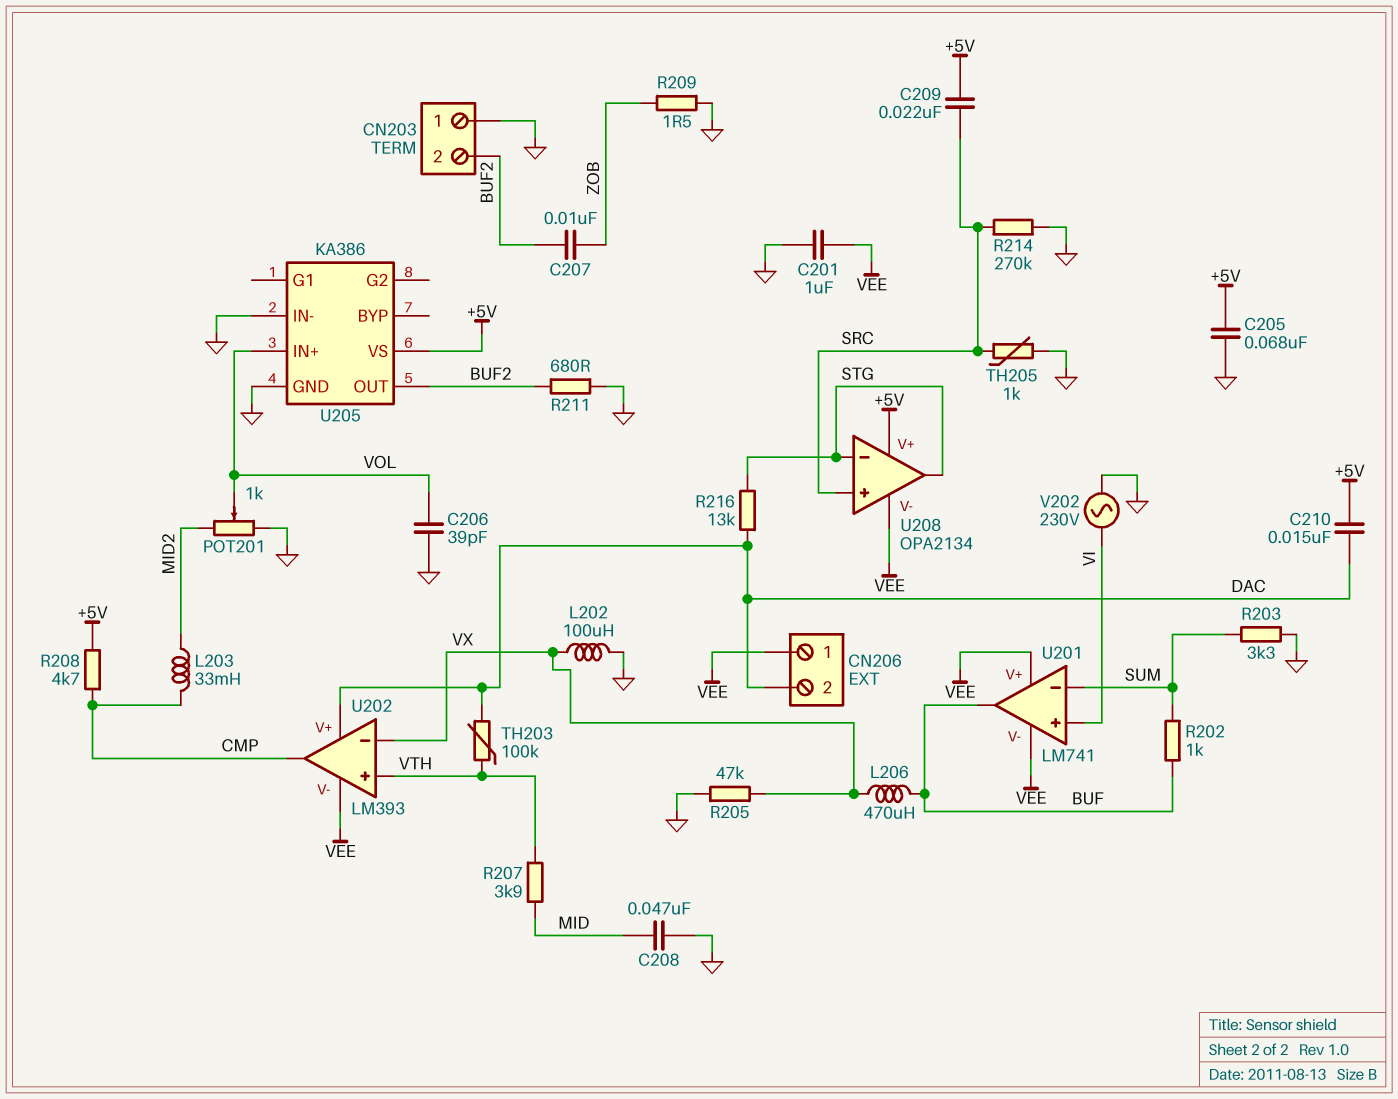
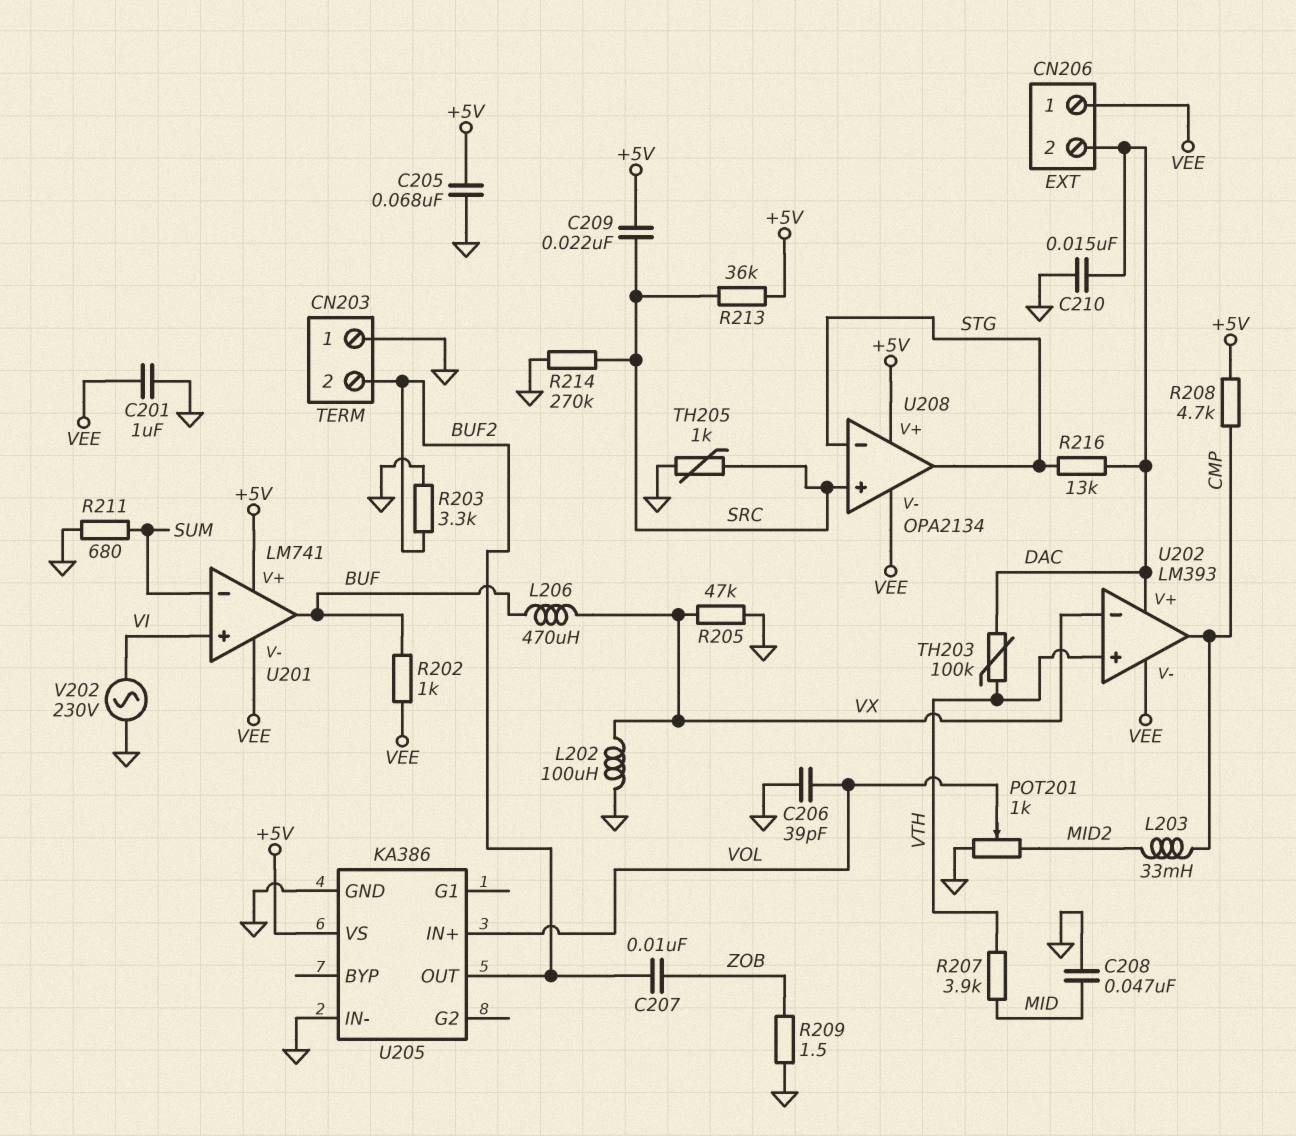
C210: 15nF (+5V, DAC) -> 15nF (DAC, GND)
R202: 1k (BUF, SUM) -> 1k (BUF, VEE)
R203: 3.3k (GND, SUM) -> 3.3k (BUF2, GND)
R211: 680 (BUF2, GND) -> 680 (GND, SUM)
R213: none -> 36k (+5V, SRC)
U201 pin V+: VEE -> +5V

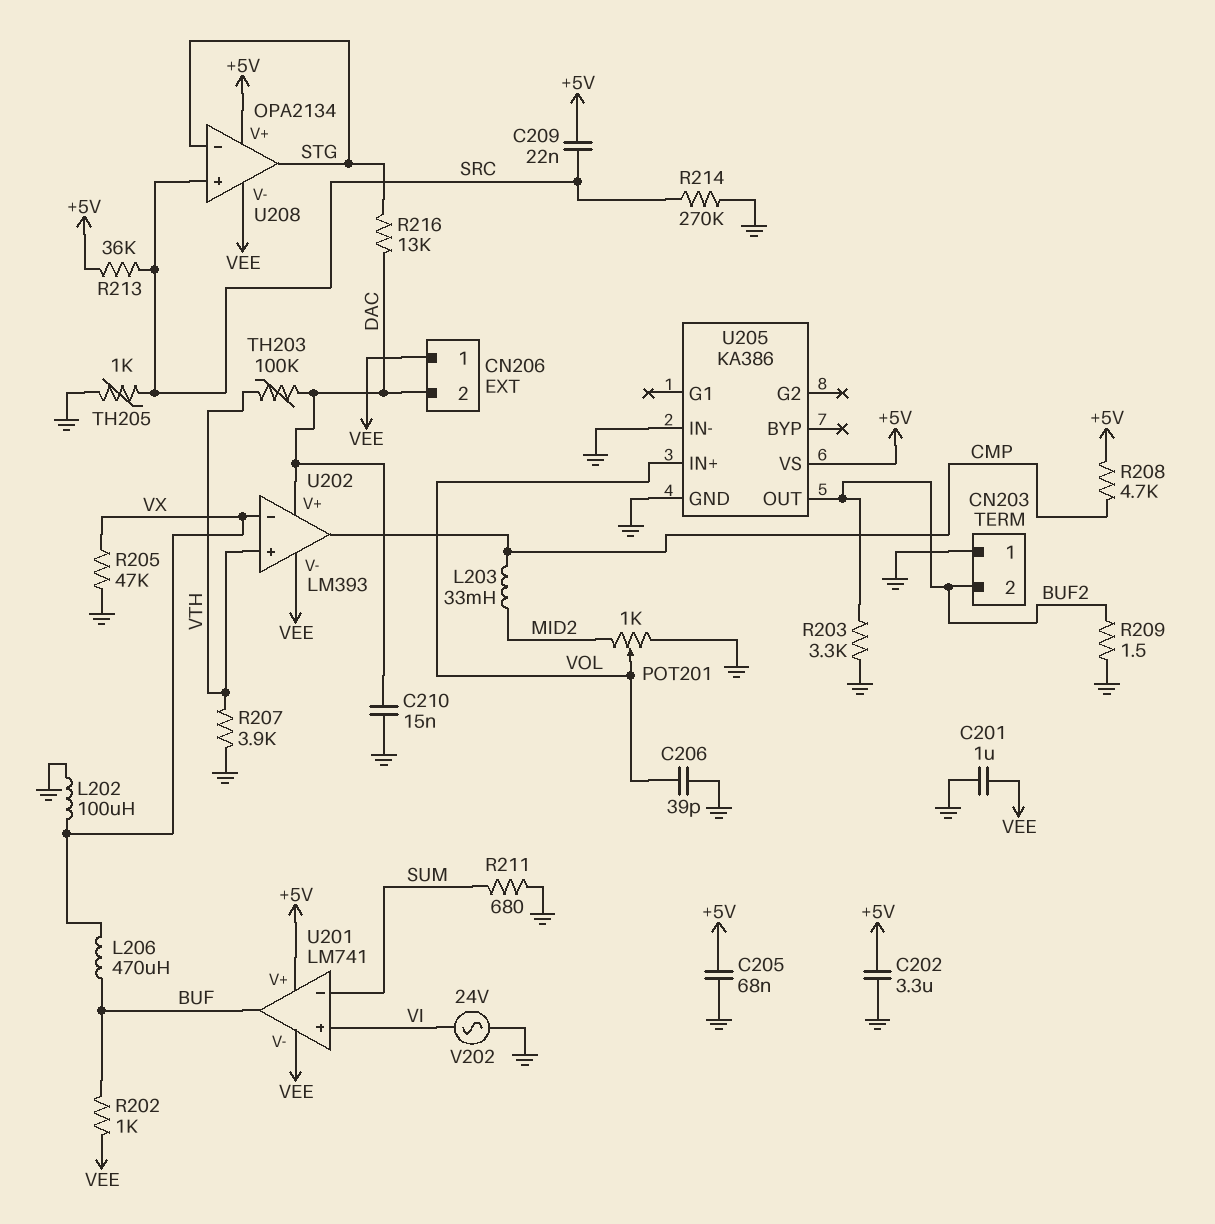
C202: none -> 3.3uF (+5V, GND)
C207: 10nF (BUF2, ZOB) -> none
C208: 47nF (GND, MID) -> none
R207: 3.9k (MID, VTH) -> 3.9k (GND, VTH)
R209: 1.5 (GND, ZOB) -> 1.5 (BUF2, GND)
V202: AC 230V (GND, VI) -> AC 24V (GND, VI)

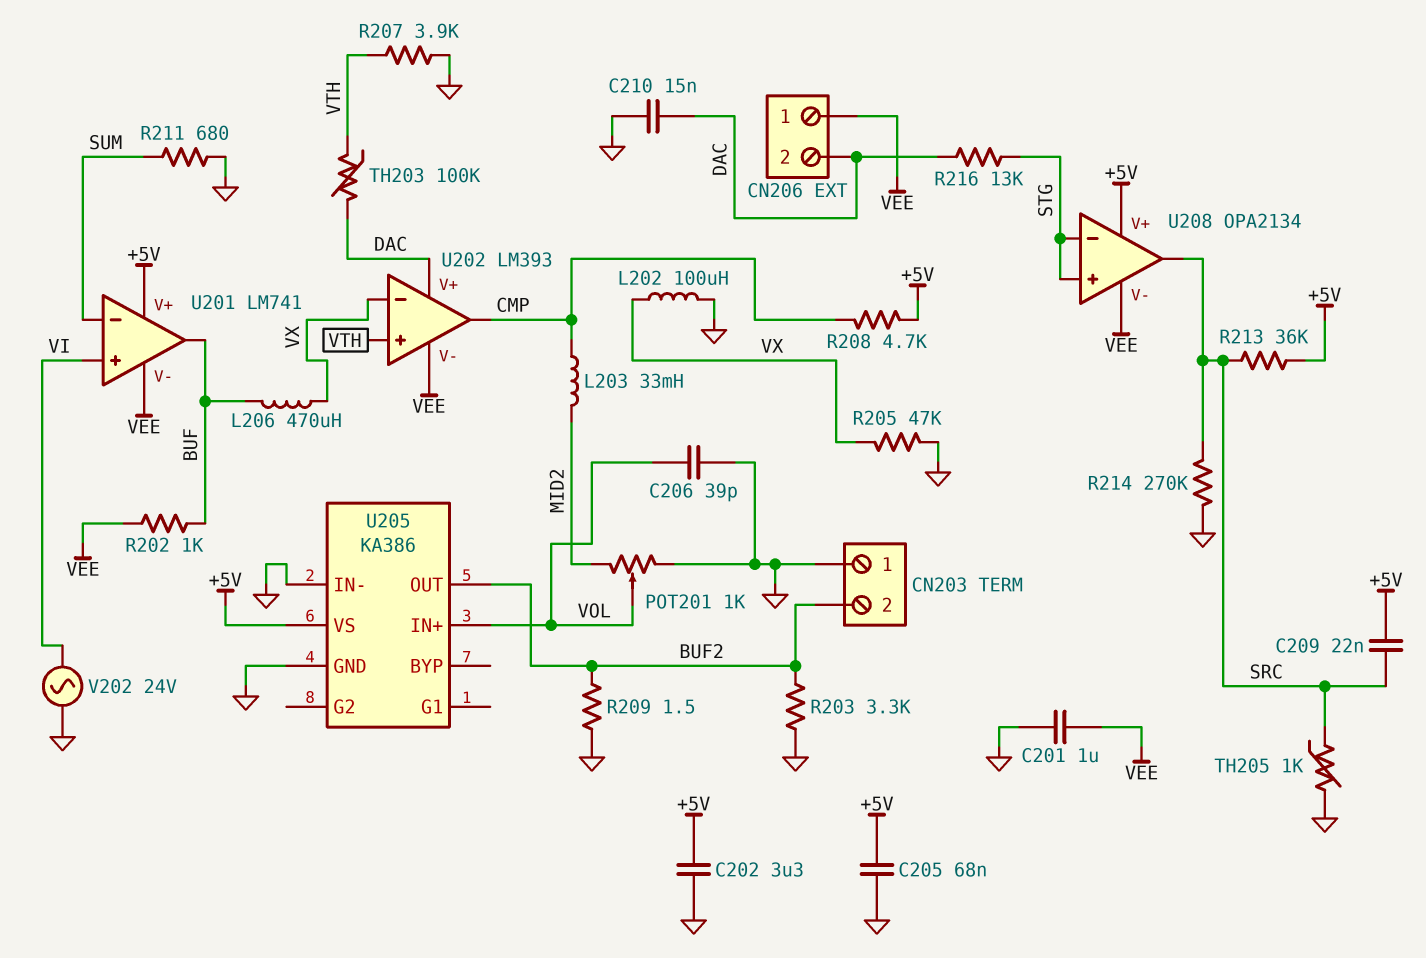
U208 pin in+: SRC -> STG
U208 pin out: STG -> SRC

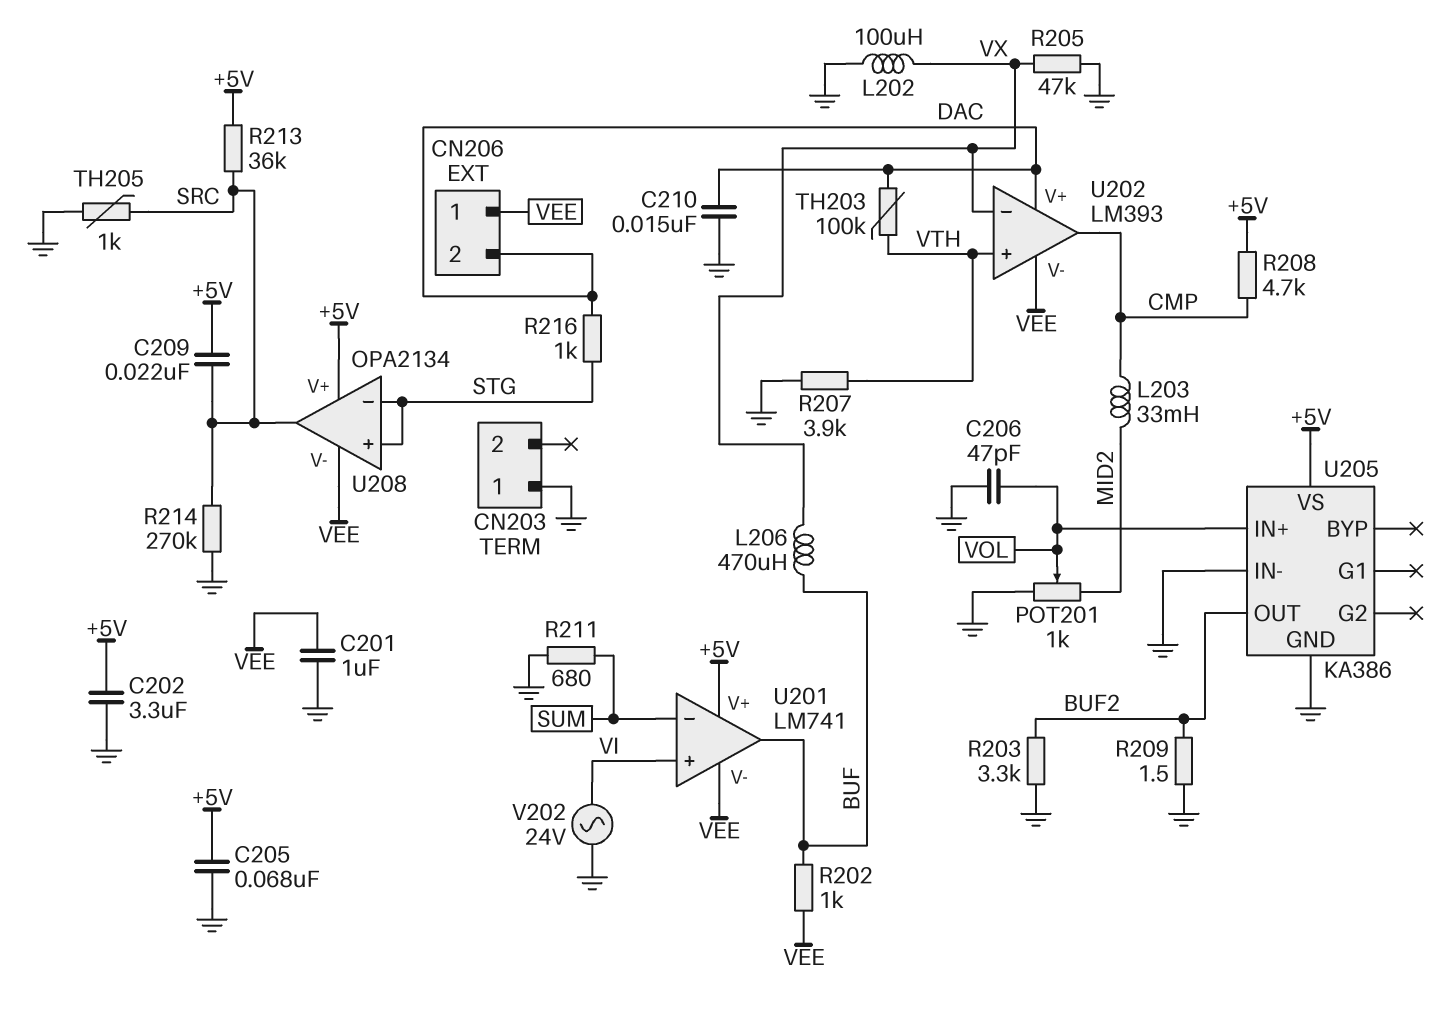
C206: 39pF (GND, VOL) -> 47pF (GND, VOL)
CN203 pin 2: BUF2 -> none
R216: 13k (DAC, STG) -> 1k (DAC, STG)

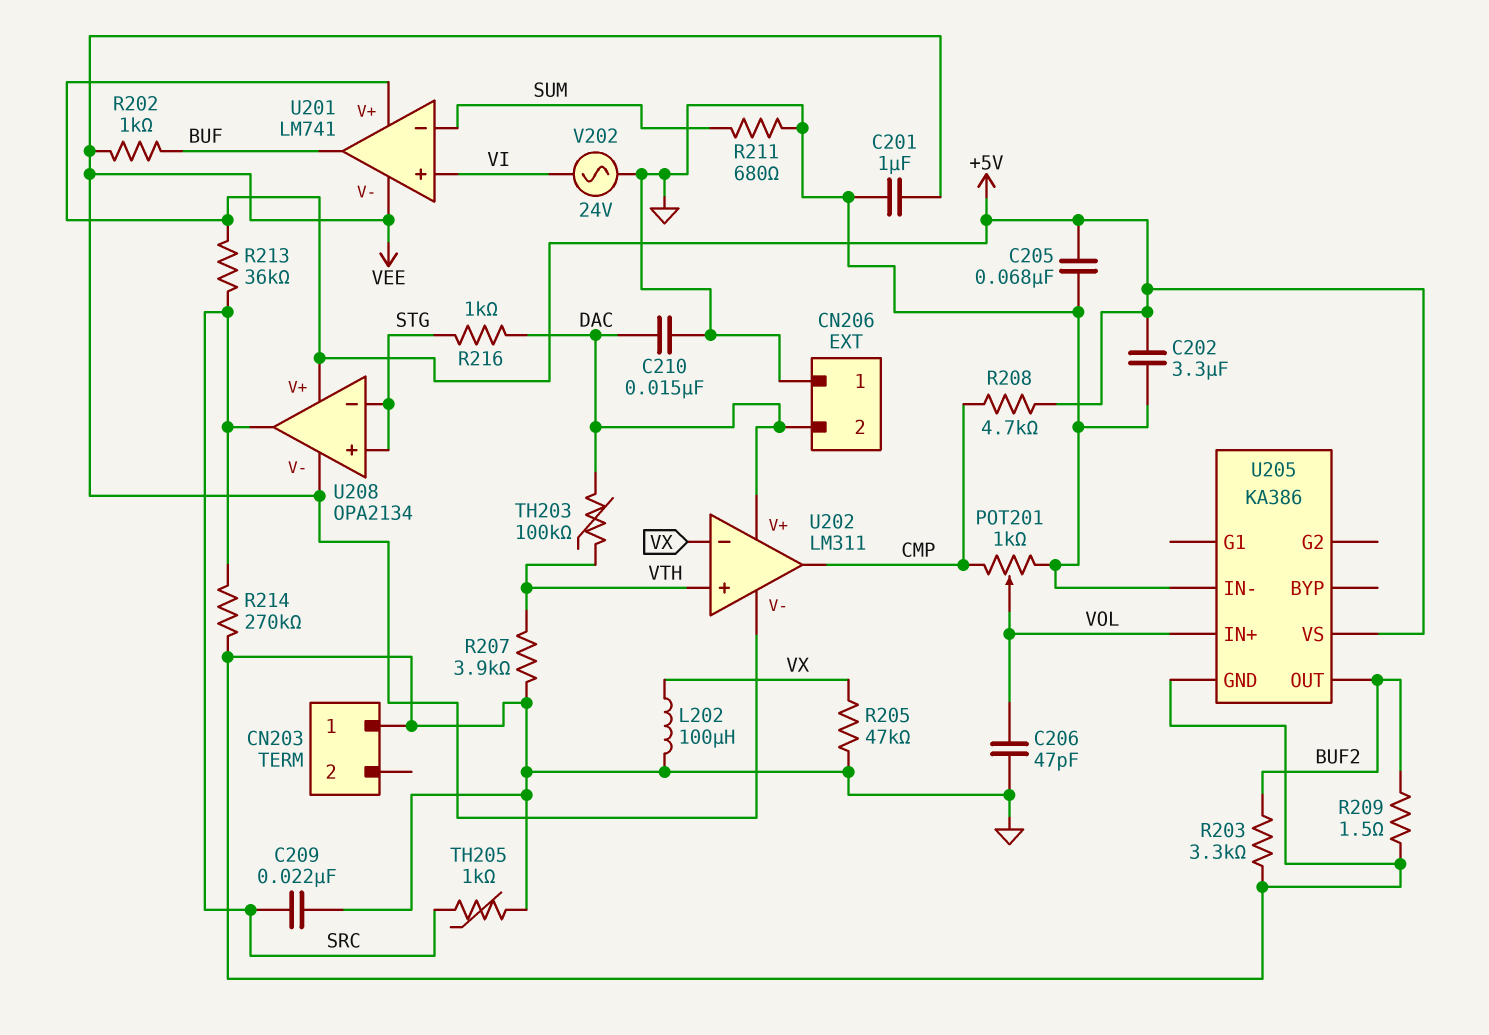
C209: 22nF (+5V, SRC) -> 22nF (GND, SRC)
CN206 pin 1: VEE -> GND
L203: 33mH (CMP, MID2) -> none
L206: 470uH (BUF, VX) -> none
POT201: 1k (GND, MID2, wiper VOL) -> 1k (CMP, GND, wiper VOL)
U202: LM393 -> LM311

